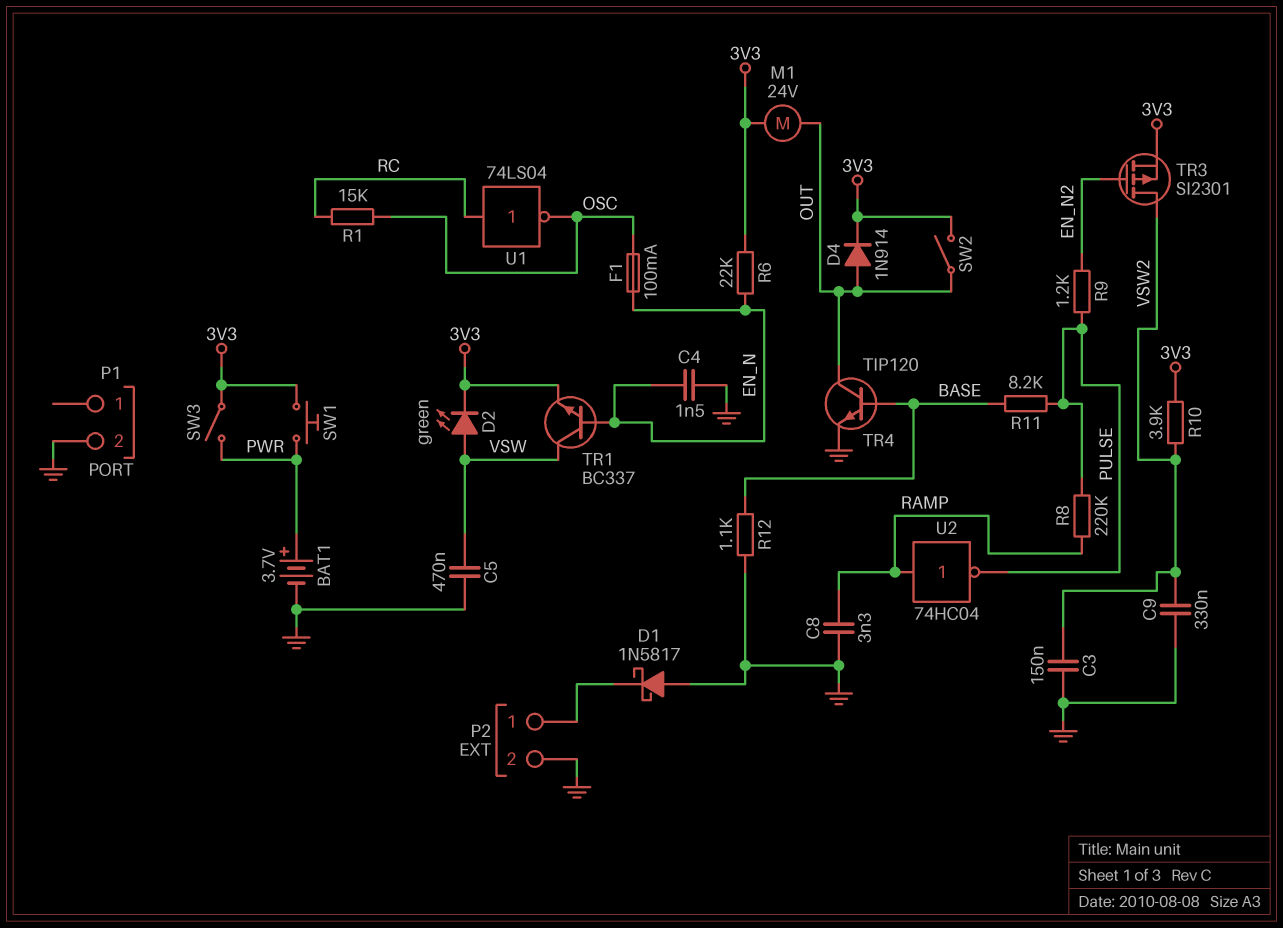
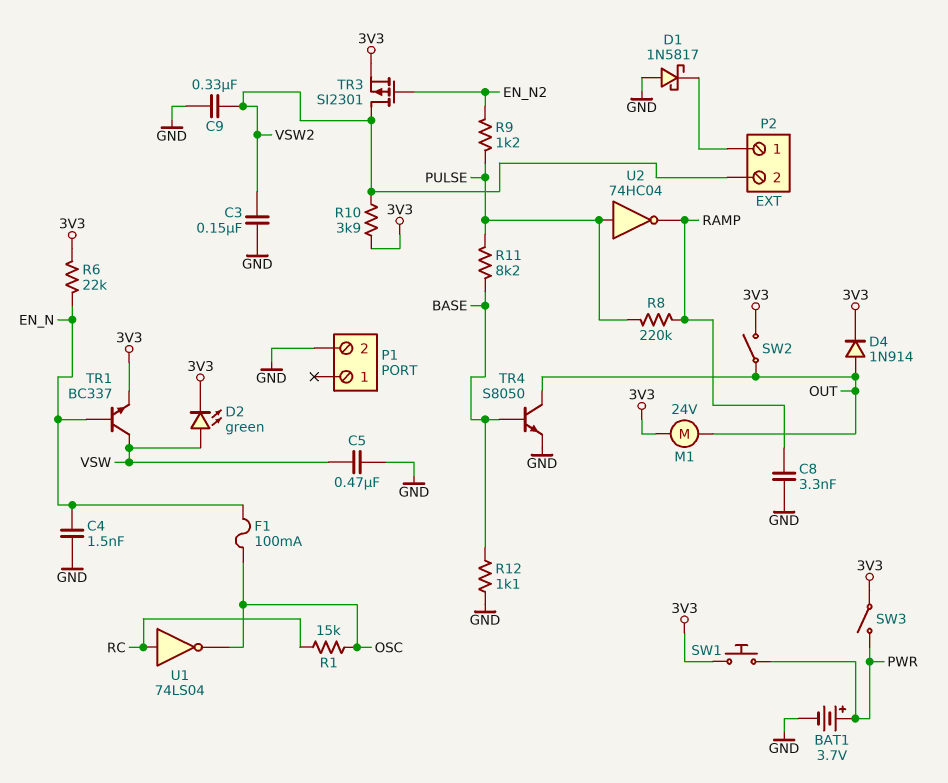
P2 pin 2: GND -> VSW2
TR4: NPN TIP120 (B BASE, C OUT, E GND) -> NPN S8050 (B BASE, C OUT, E GND)
U2: NOT 74HC04 (in RAMP, out PULSE) -> NOT 74HC04 (in PULSE, out RAMP)

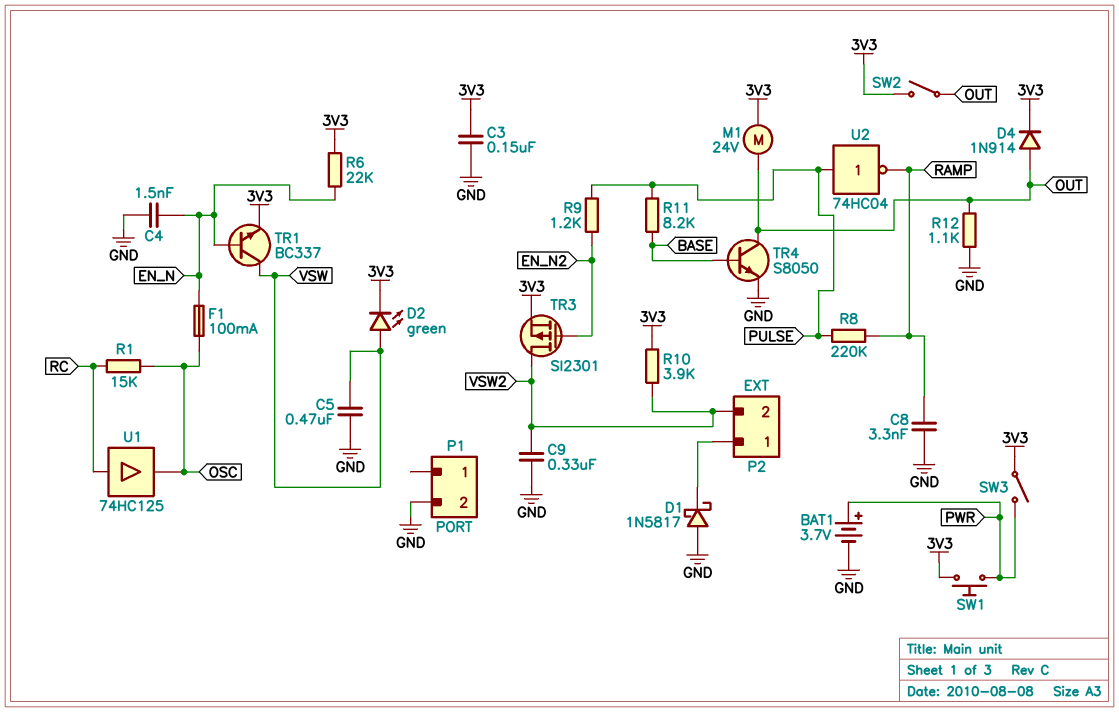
C3: 150nF (GND, VSW2) -> 150nF (3V3, GND)
R12: 1.1k (BASE, GND) -> 1.1k (GND, OUT)
U1: NOT 74LS04 (in RC, out OSC) -> buffer 74HC125 (in RC, out OSC)

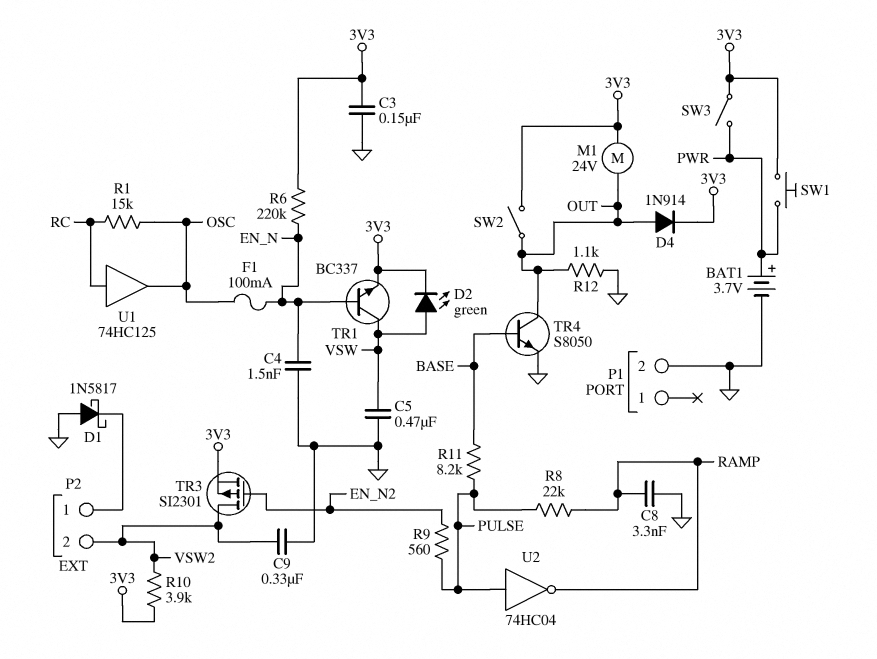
R6: 22k (3V3, EN_N) -> 220k (3V3, EN_N)
R8: 220k (PULSE, RAMP) -> 22k (PULSE, RAMP)
R9: 1.2k (EN_N2, PULSE) -> 560 (EN_N2, PULSE)

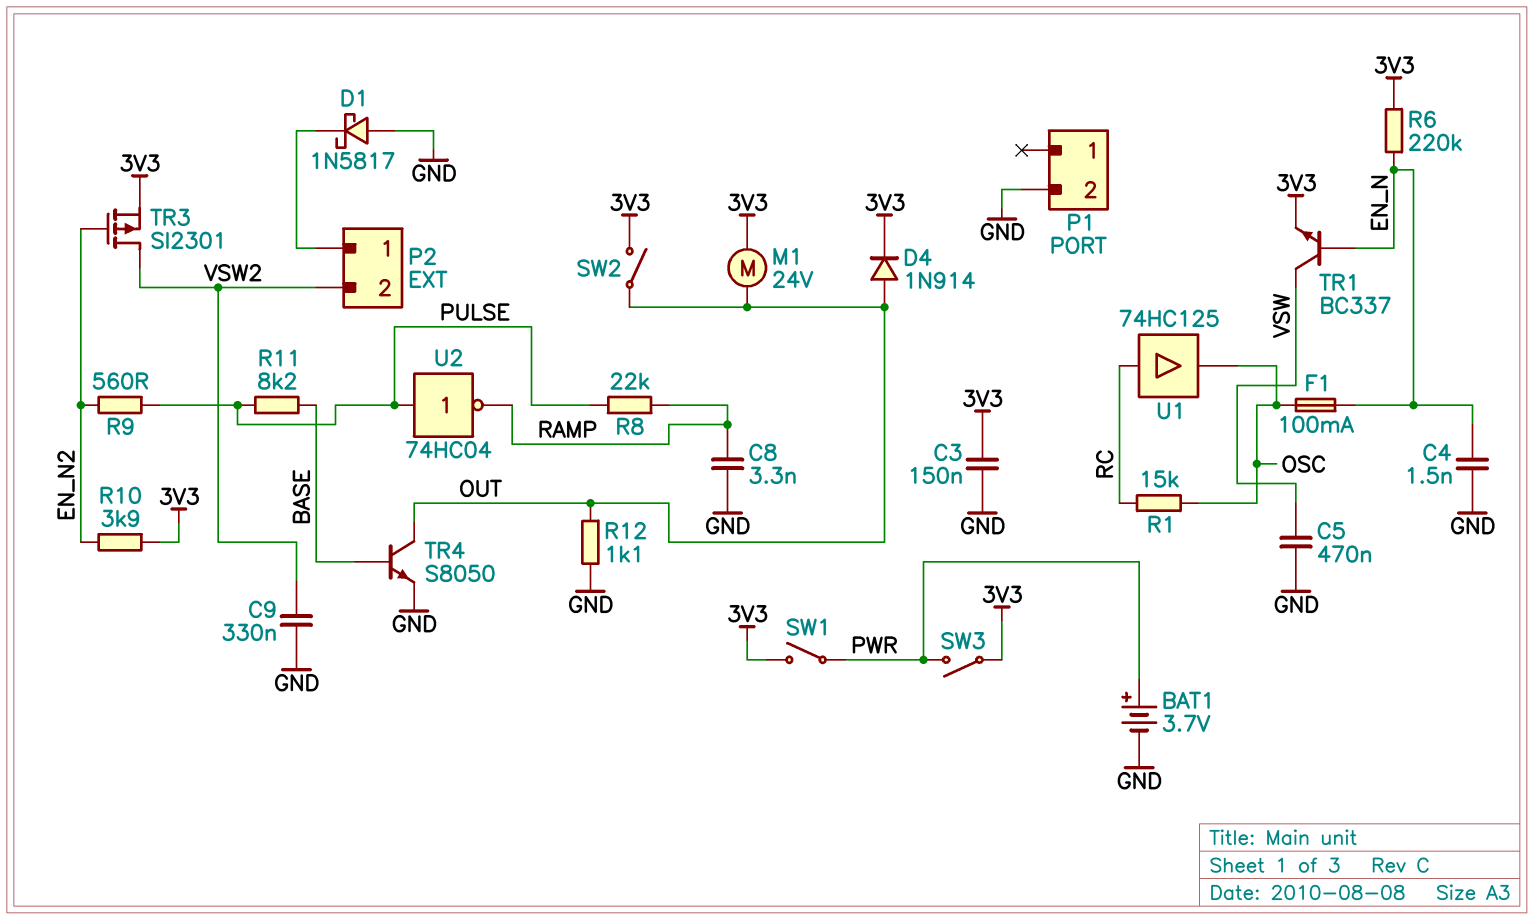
D2: LED green (A VSW, K 3V3) -> none
R10: 3.9k (3V3, VSW2) -> 3.9k (3V3, EN_N2)
SW1: button (3V3, PWR) -> switch (3V3, PWR)

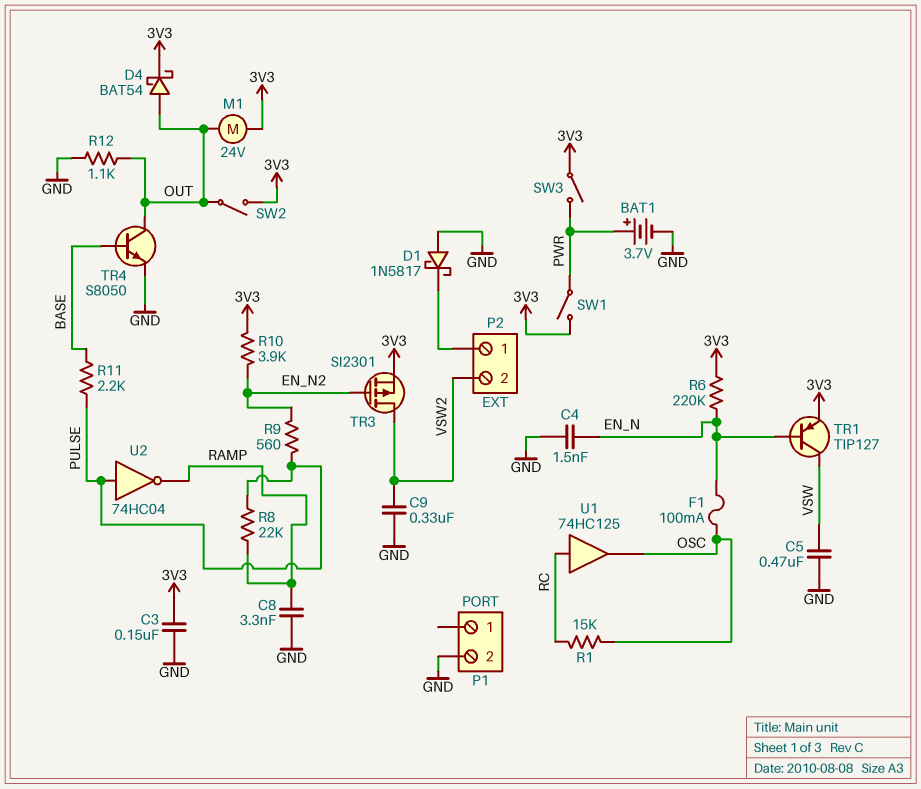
D4: diode 1N914 (A OUT, K 3V3) -> schottky BAT54 (A OUT, K 3V3)
R11: 8.2k (BASE, PULSE) -> 2.2k (BASE, PULSE)
TR1: NPN BC337 (B EN_N, C VSW, E 3V3) -> PNP TIP127 (B EN_N, C VSW, E 3V3)

